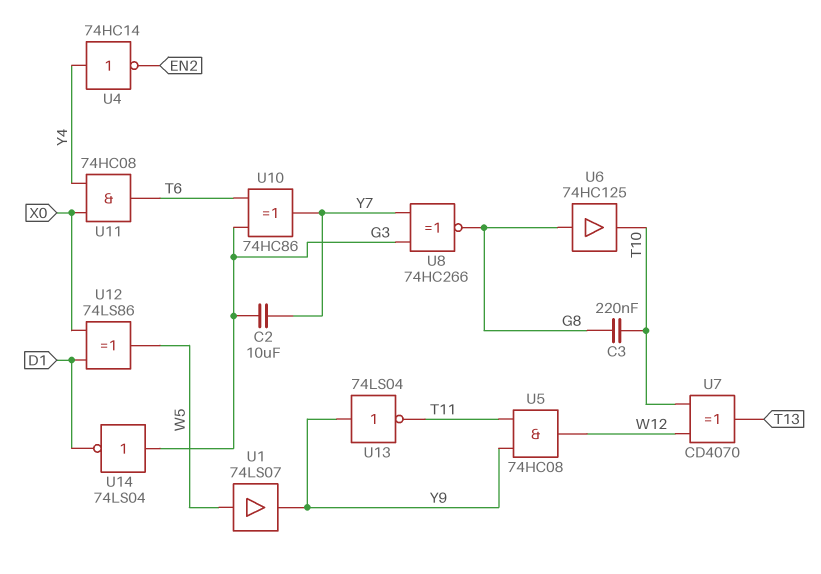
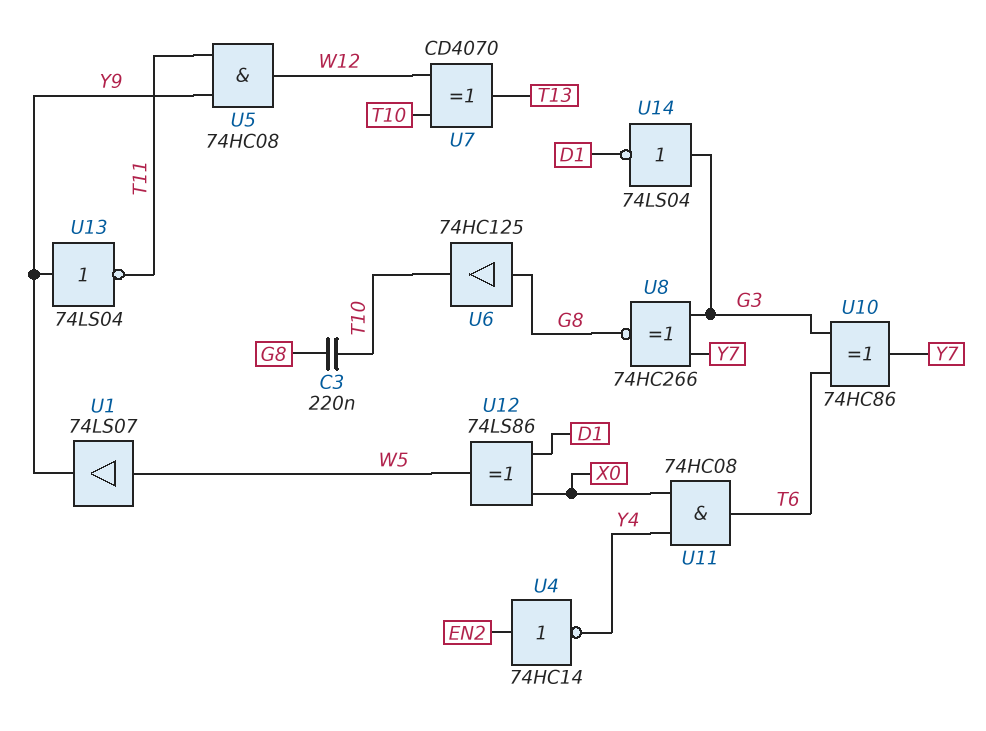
C2: 10uF (G3, Y7) -> none
U4: NOT 74HC14 (in Y4, out EN2) -> NOT 74HC14 (in EN2, out Y4)

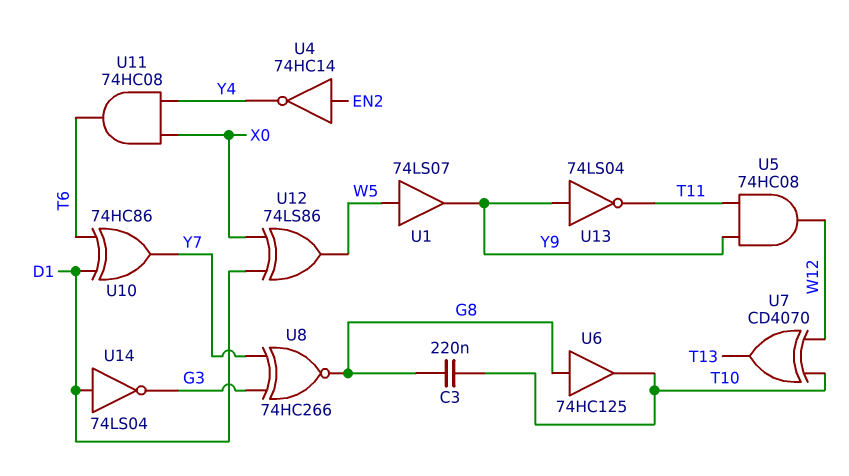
U10: XOR 74HC86 (in G3, in T6, out Y7) -> XOR 74HC86 (in D1, in T6, out Y7)
U14: NOT 74LS04 (in G3, out D1) -> NOT 74LS04 (in D1, out G3)

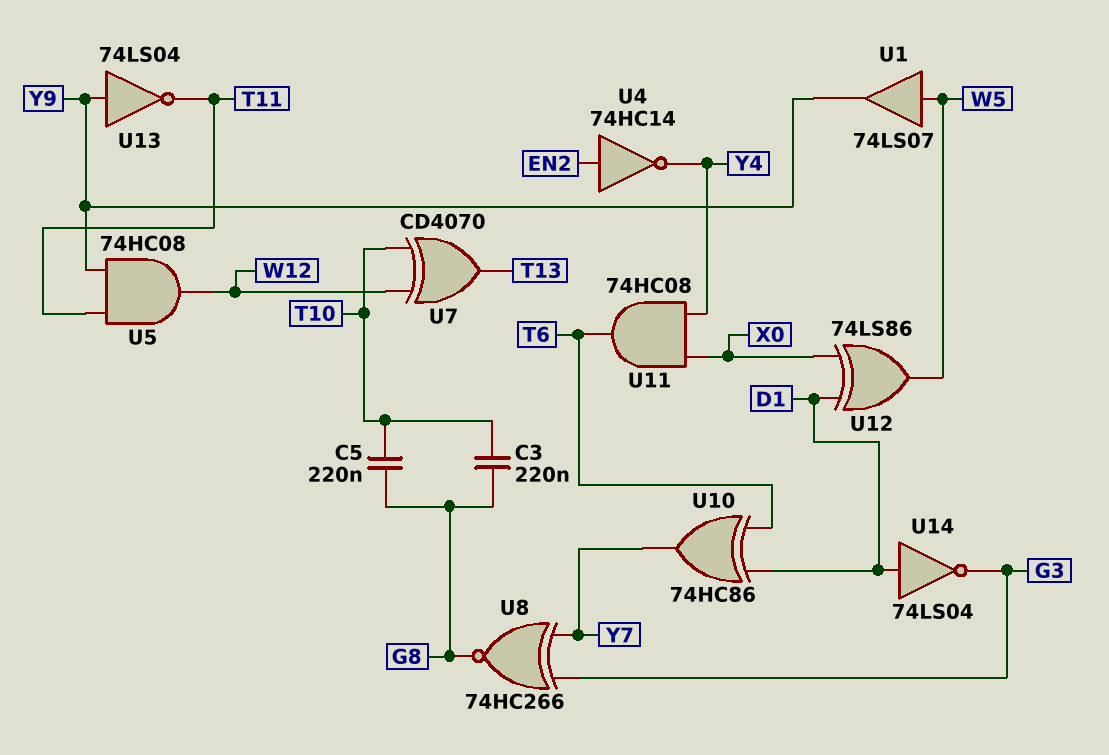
C5: none -> 220nF (G8, T10)
U6: buffer 74HC125 (in G8, out T10) -> none

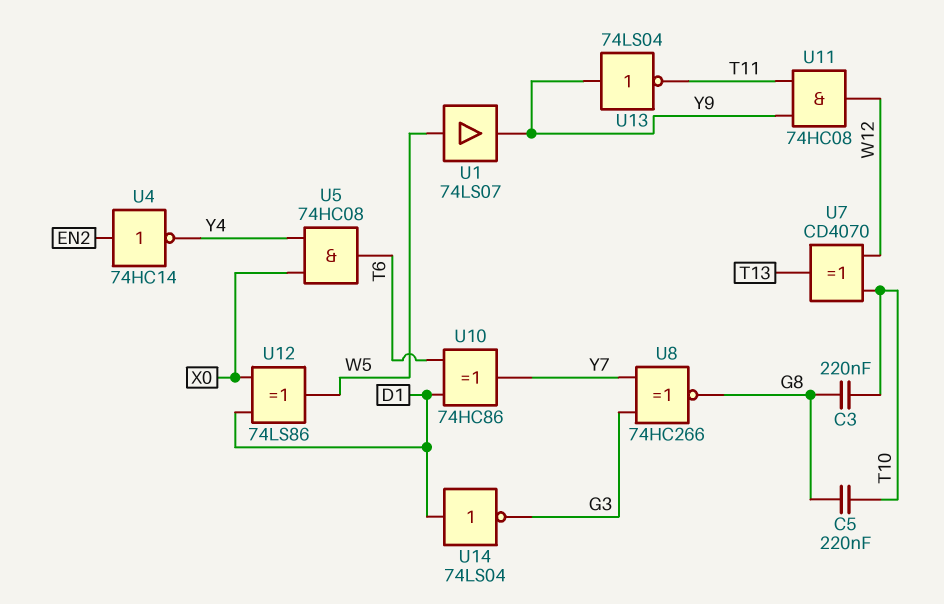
U5: AND 74HC08 (in T11, in Y9, out W12) -> AND 74HC08 (in X0, in Y4, out T6)
U11: AND 74HC08 (in X0, in Y4, out T6) -> AND 74HC08 (in T11, in Y9, out W12)

